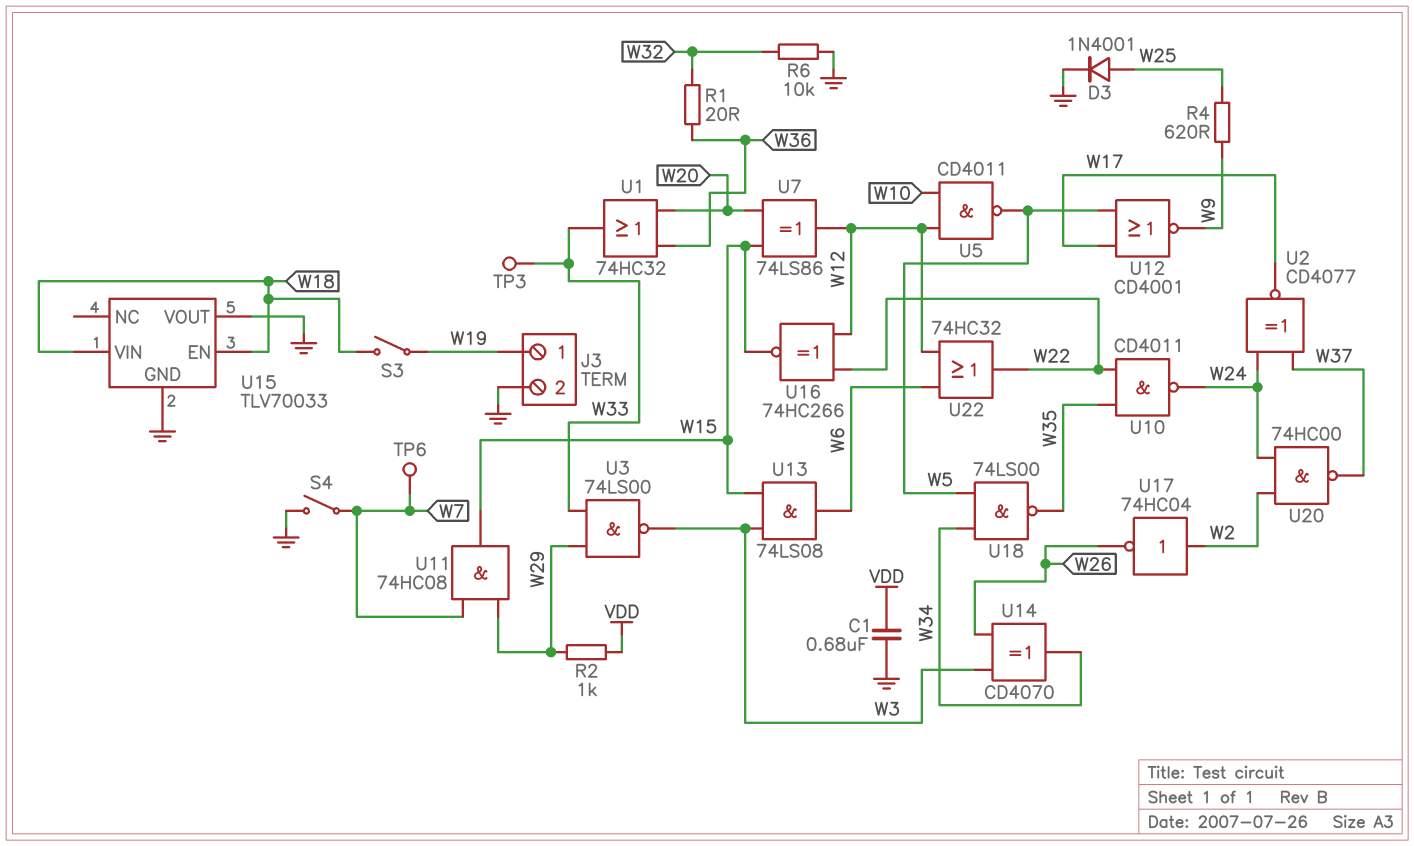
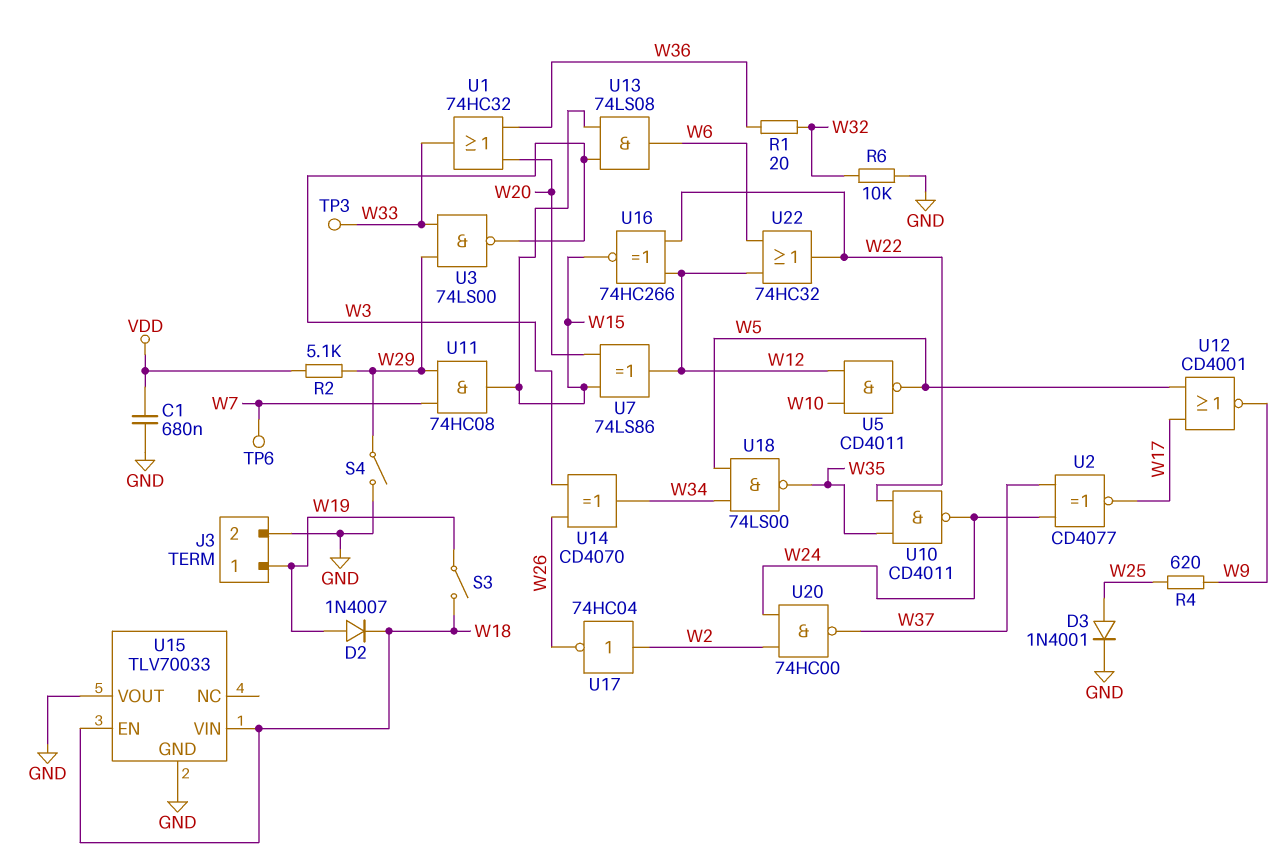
D2: none -> diode 1N4007 (A W19, K W18)
R2: 1k (VDD, W29) -> 5.1k (VDD, W29)
S4: switch (GND, W7) -> switch (GND, W29)

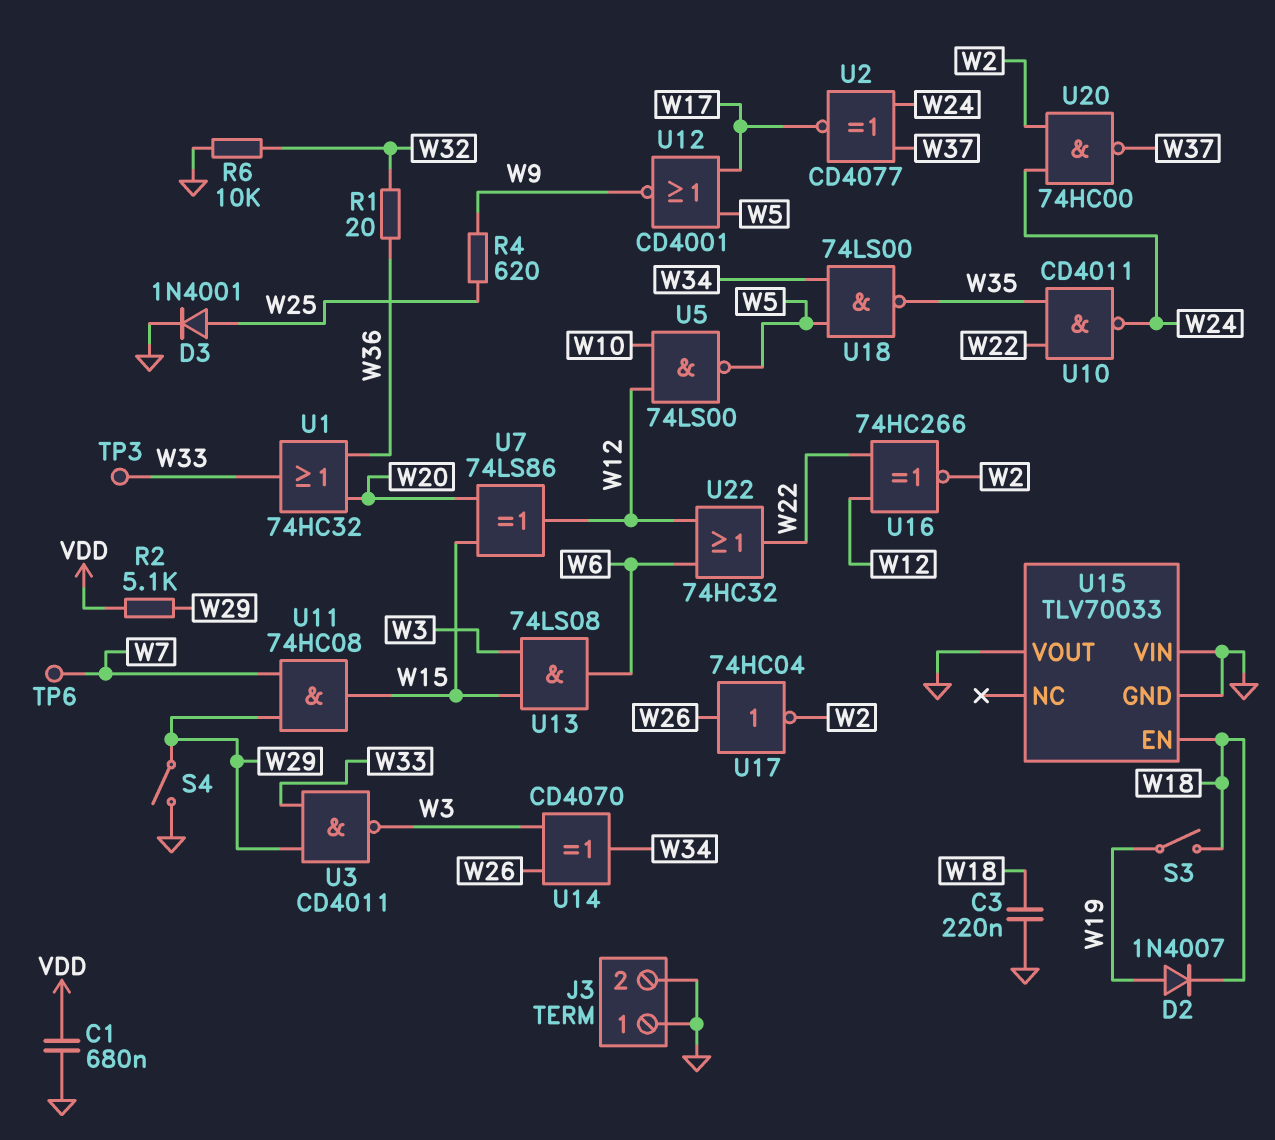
C3: none -> 220nF (GND, W18)
J3 pin 1: W19 -> GND
U3: NAND 74LS00 (in W29, in W33, out W3) -> NAND CD4011 (in W29, in W33, out W3)
U5: NAND CD4011 (in W10, in W12, out W5) -> NAND 74LS00 (in W10, in W12, out W5)
U15 pin VIN: W18 -> GND
U16: XNOR 74HC266 (in W12, in W22, out W15) -> XNOR 74HC266 (in W12, in W22, out W2)
U17: NOT 74HC04 (in W2, out W26) -> NOT 74HC04 (in W26, out W2)

